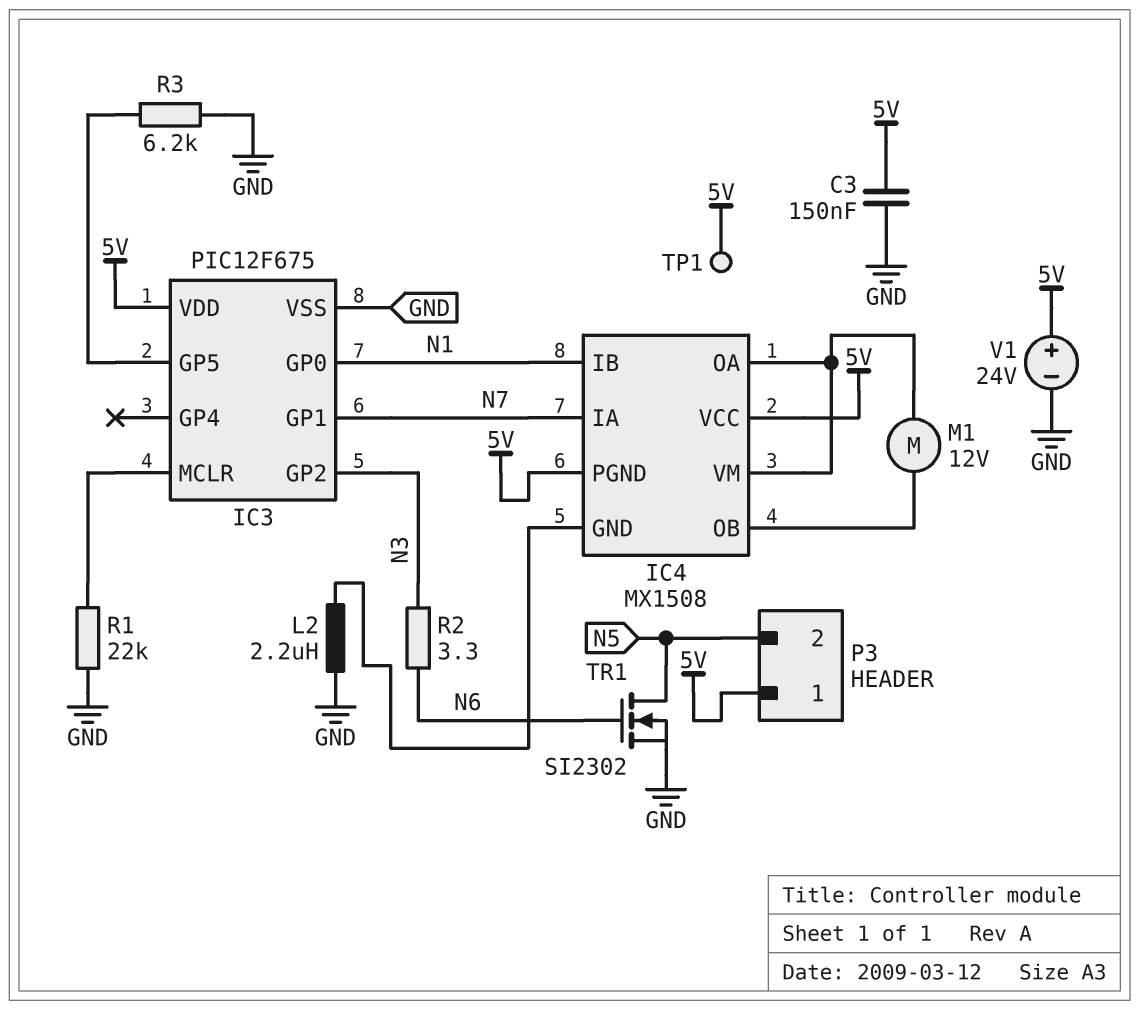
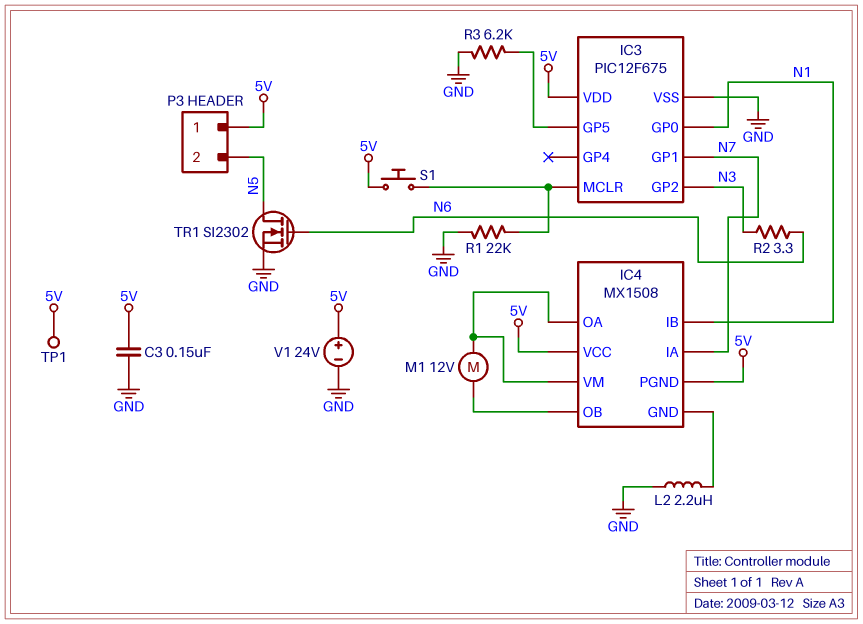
S1: none -> button (5V, IC3/MCLR)

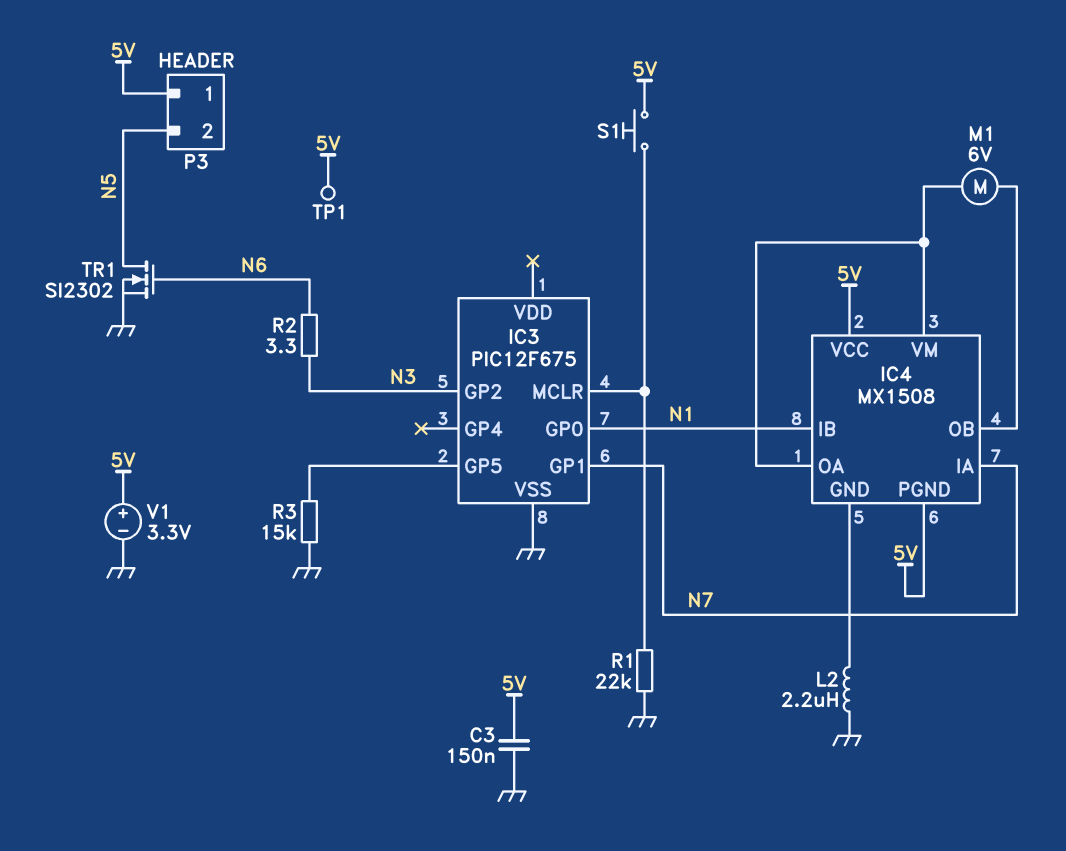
IC3 pin VDD: 5V -> none
M1: motor 12V (IC4/OA, IC4/OB) -> motor 6V (IC4/OA, IC4/OB)
R3: 6.2k (GND, IC3/GP5) -> 15k (GND, IC3/GP5)
V1: 24V (plus 5V, minus GND) -> 3.3V (plus 5V, minus GND)

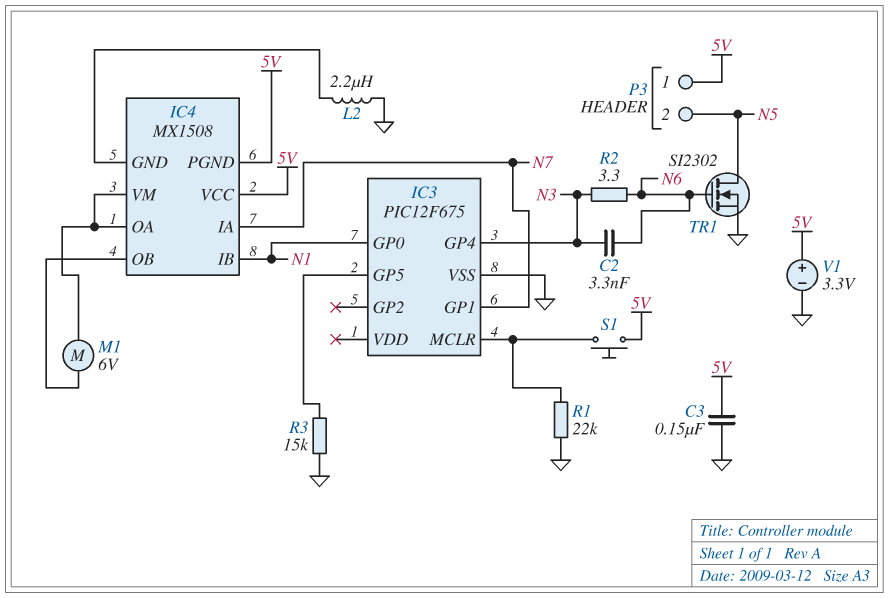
C2: none -> 3.3nF (N3, N6)
IC3 pin GP2: N3 -> none
IC3 pin GP4: none -> N3
TP1: test point (5V) -> none

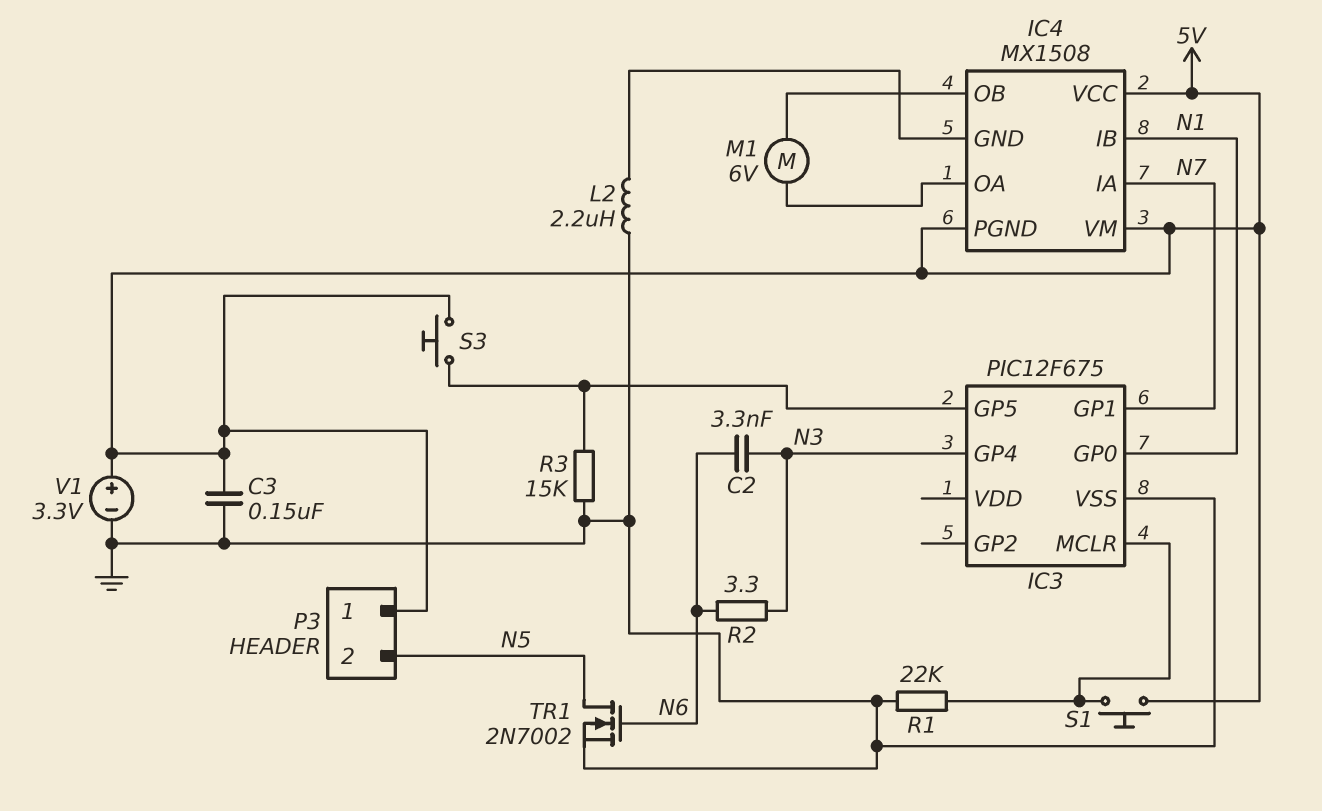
IC4 pin VM: IC4/OA -> 5V
S3: none -> button (5V, IC3/GP5)
TR1: NMOS SI2302 (G N6, D N5, S GND) -> NMOS 2N7002 (G N6, D N5, S GND)

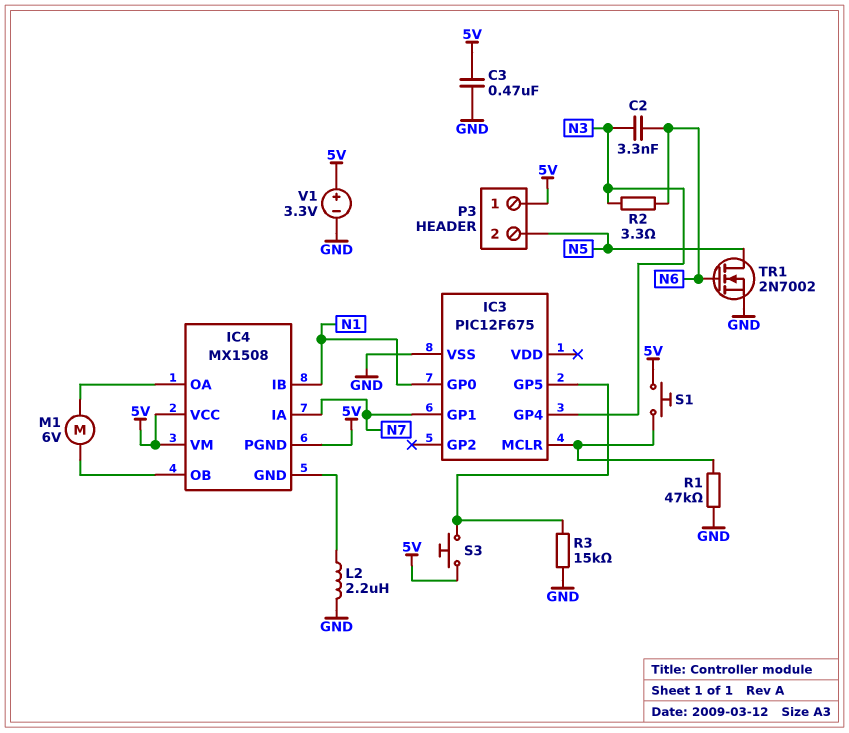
C3: 150nF (5V, GND) -> 470nF (5V, GND)
R1: 22k (GND, IC3/MCLR) -> 47k (GND, IC3/MCLR)

